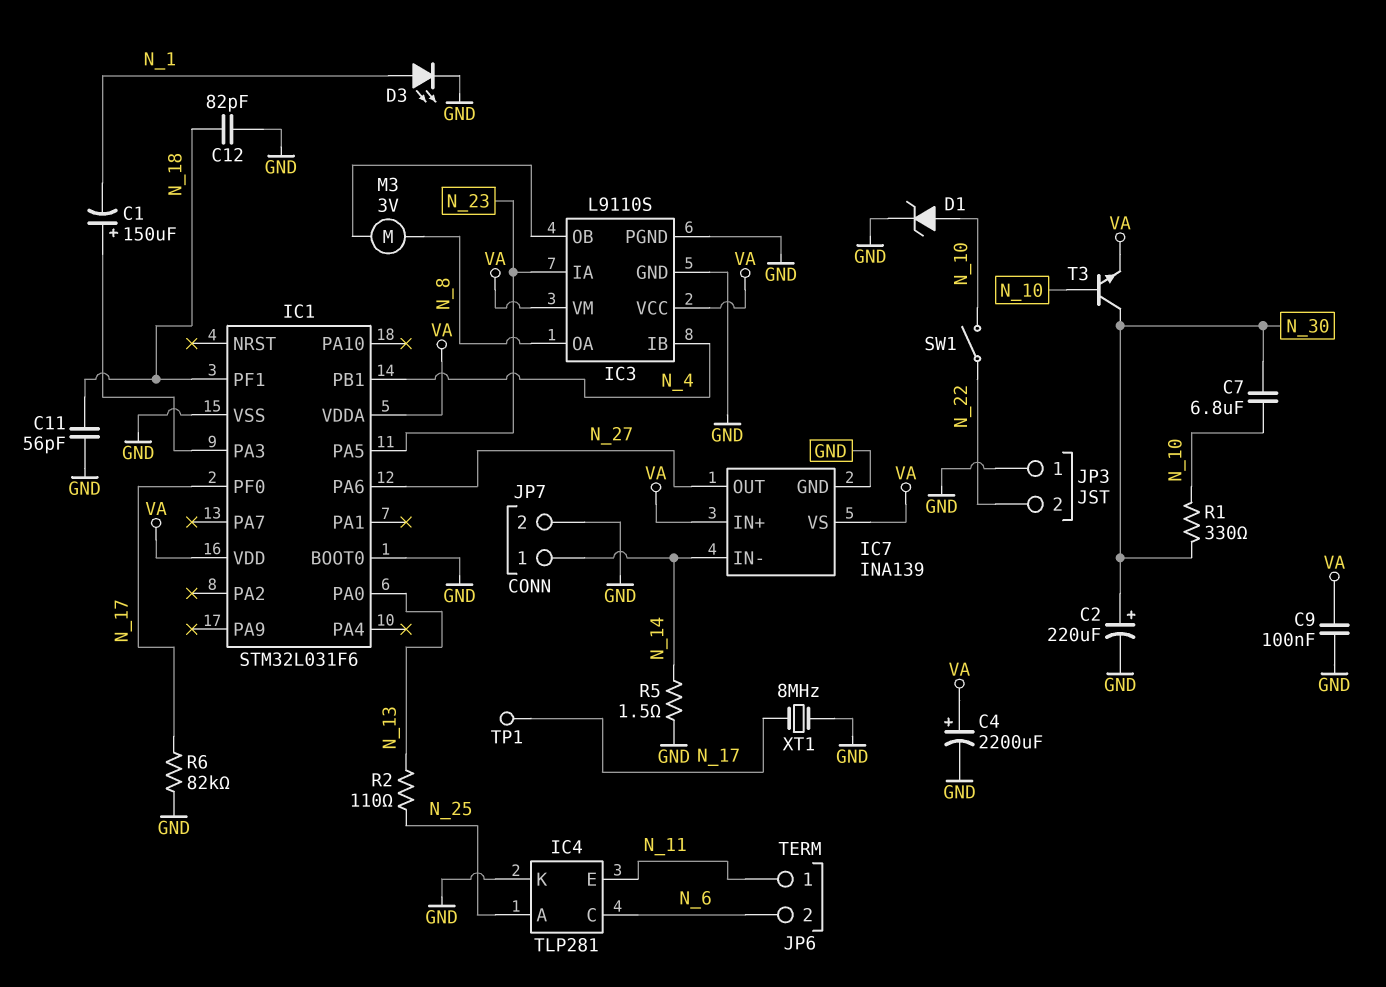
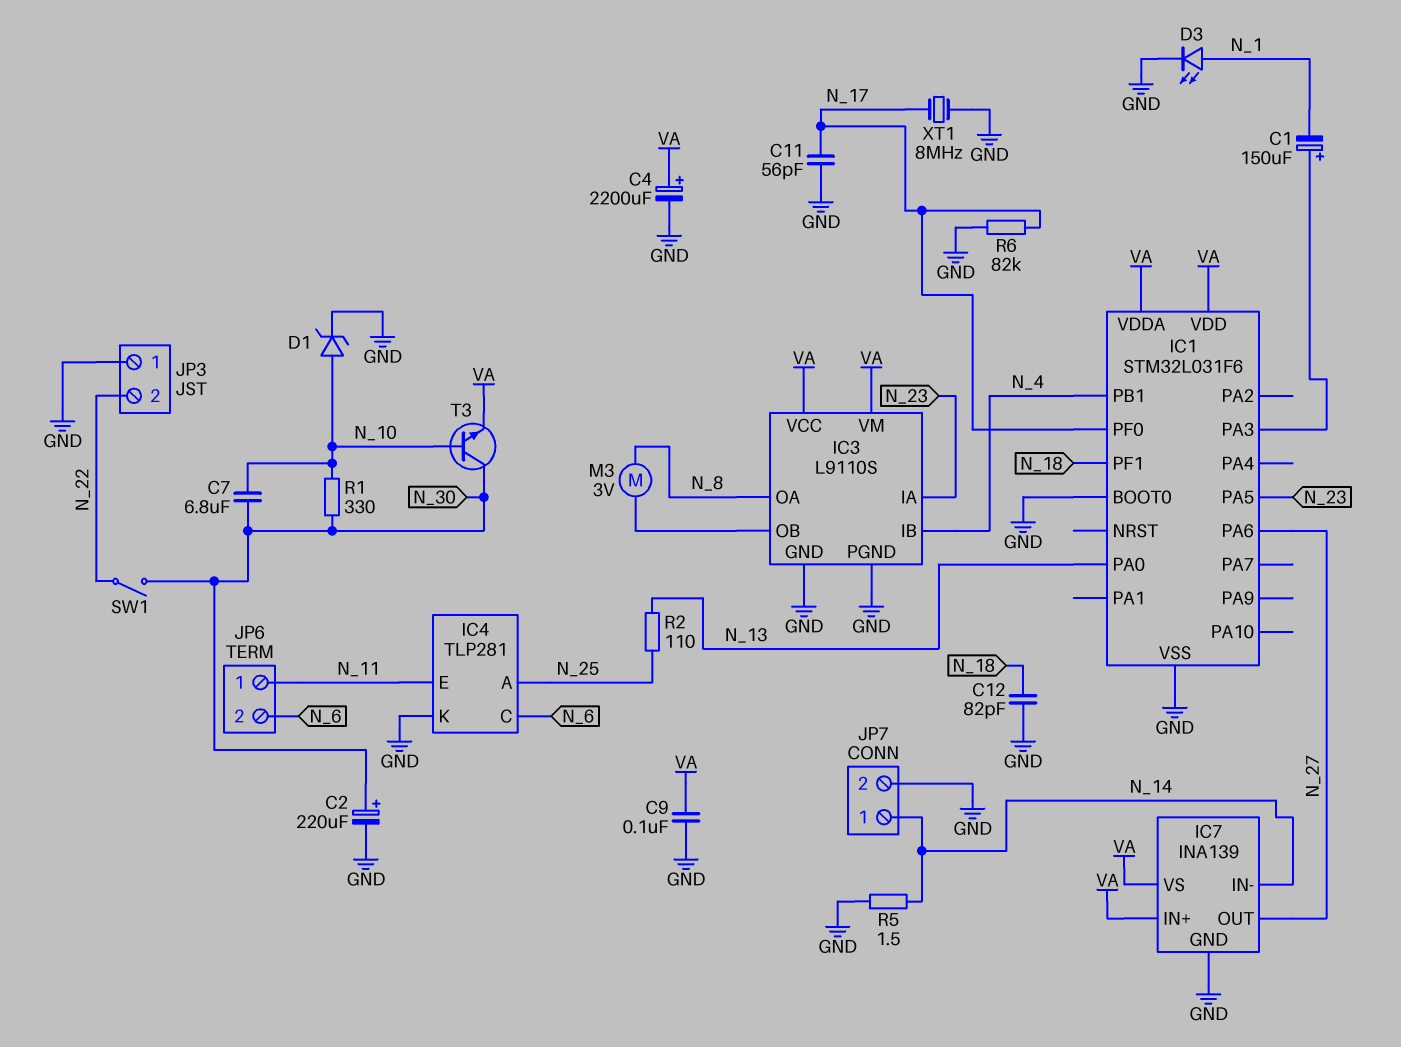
C11: 56pF (GND, N_18) -> 56pF (GND, N_17)
SW1: switch (N_10, N_22) -> switch (N_22, N_30)
TP1: test point (N_17) -> none

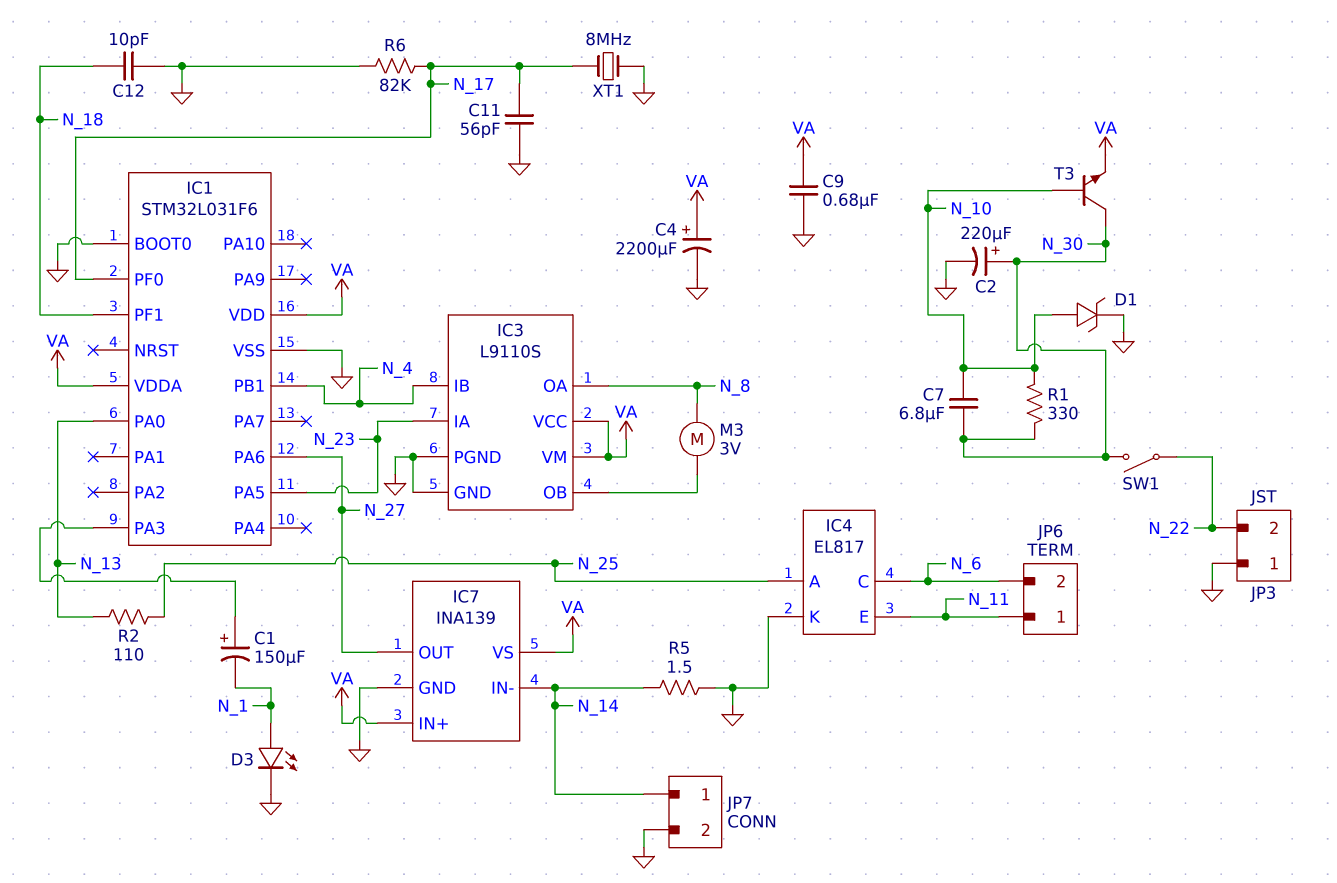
C9: 100nF (GND, VA) -> 680nF (GND, VA)
C12: 82pF (GND, N_18) -> 10pF (GND, N_18)
IC4: TLP281 -> EL817

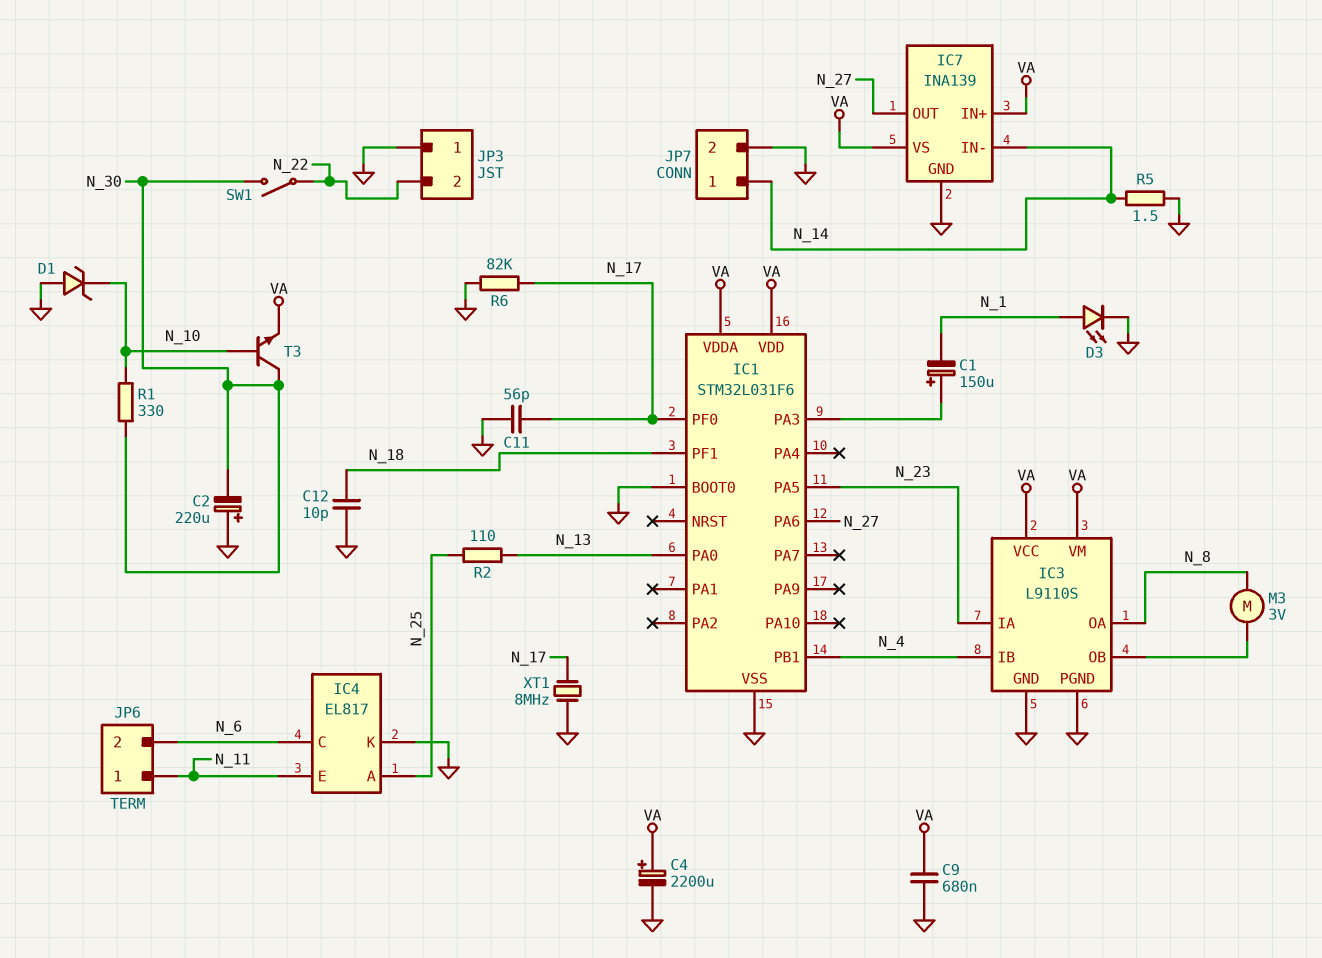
C2: 220uF (plus N_30, minus GND) -> 220uF (plus GND, minus N_30)
C7: 6.8uF (N_10, N_30) -> none
D1: zener (A N_10, K GND) -> zener (A GND, K N_10)

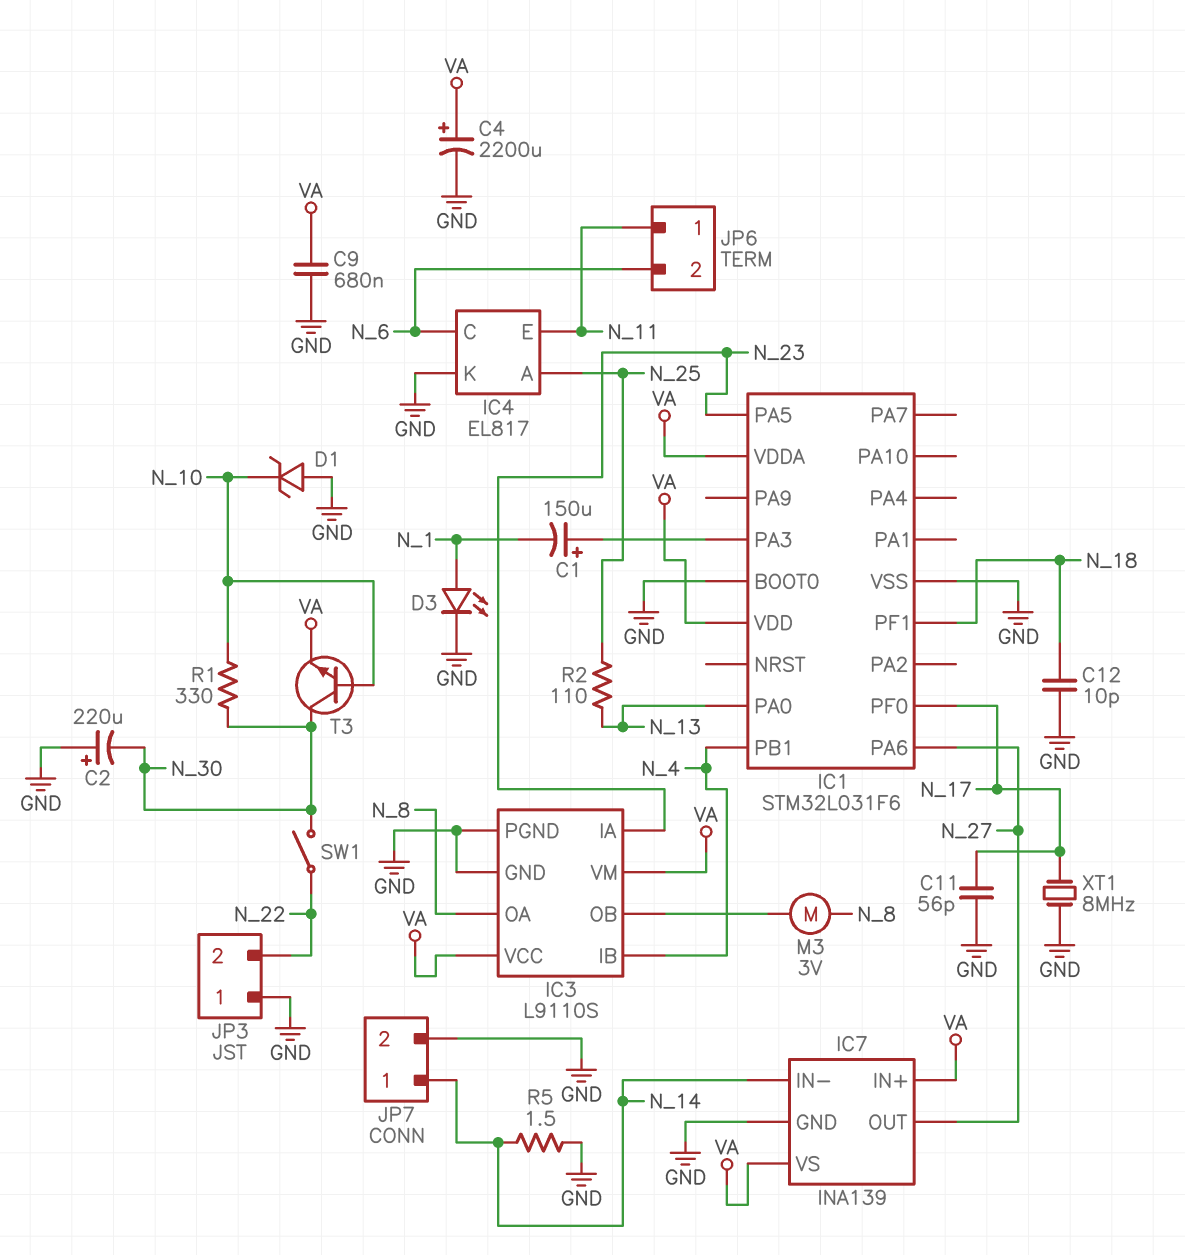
R6: 82k (GND, N_17) -> none

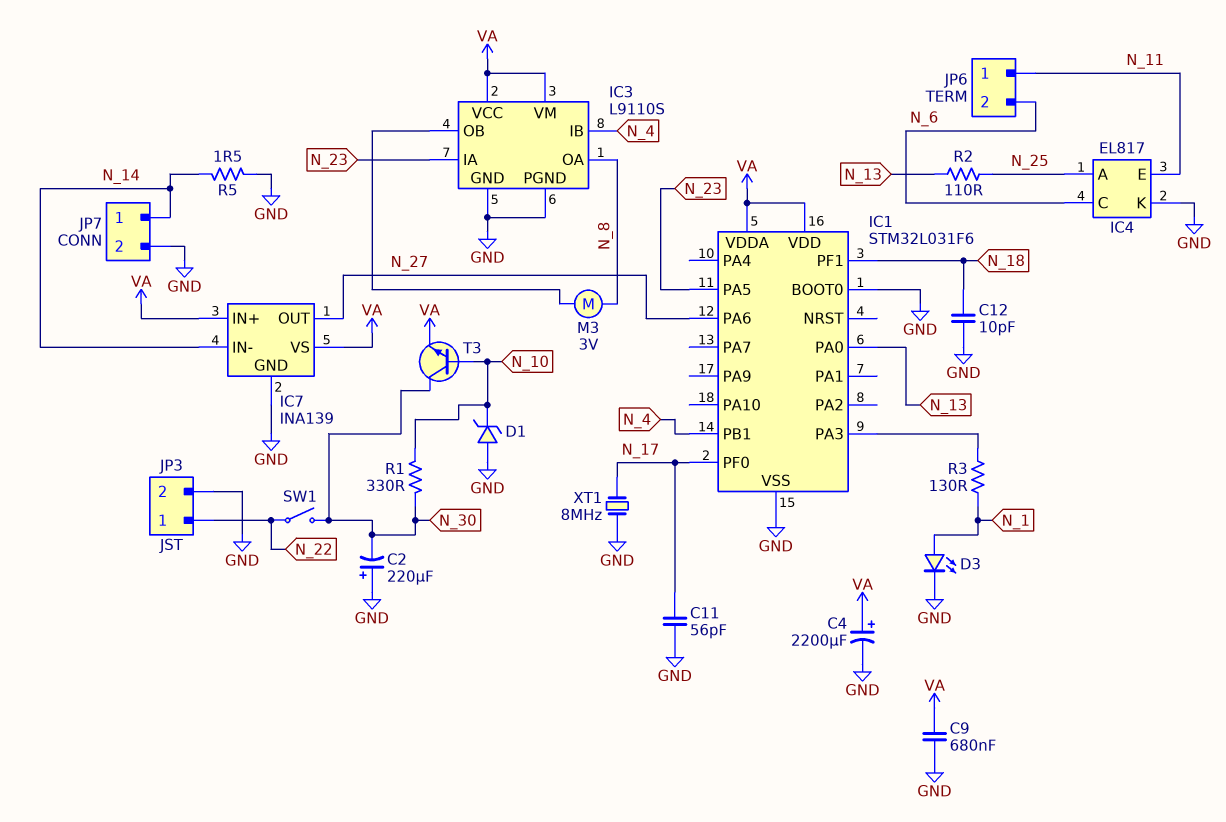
C1: 150uF (plus IC1/PA3, minus N_1) -> none
JP3 pin 1: GND -> N_22
JP3 pin 2: N_22 -> GND
R3: none -> 130 (IC1/PA3, N_1)

